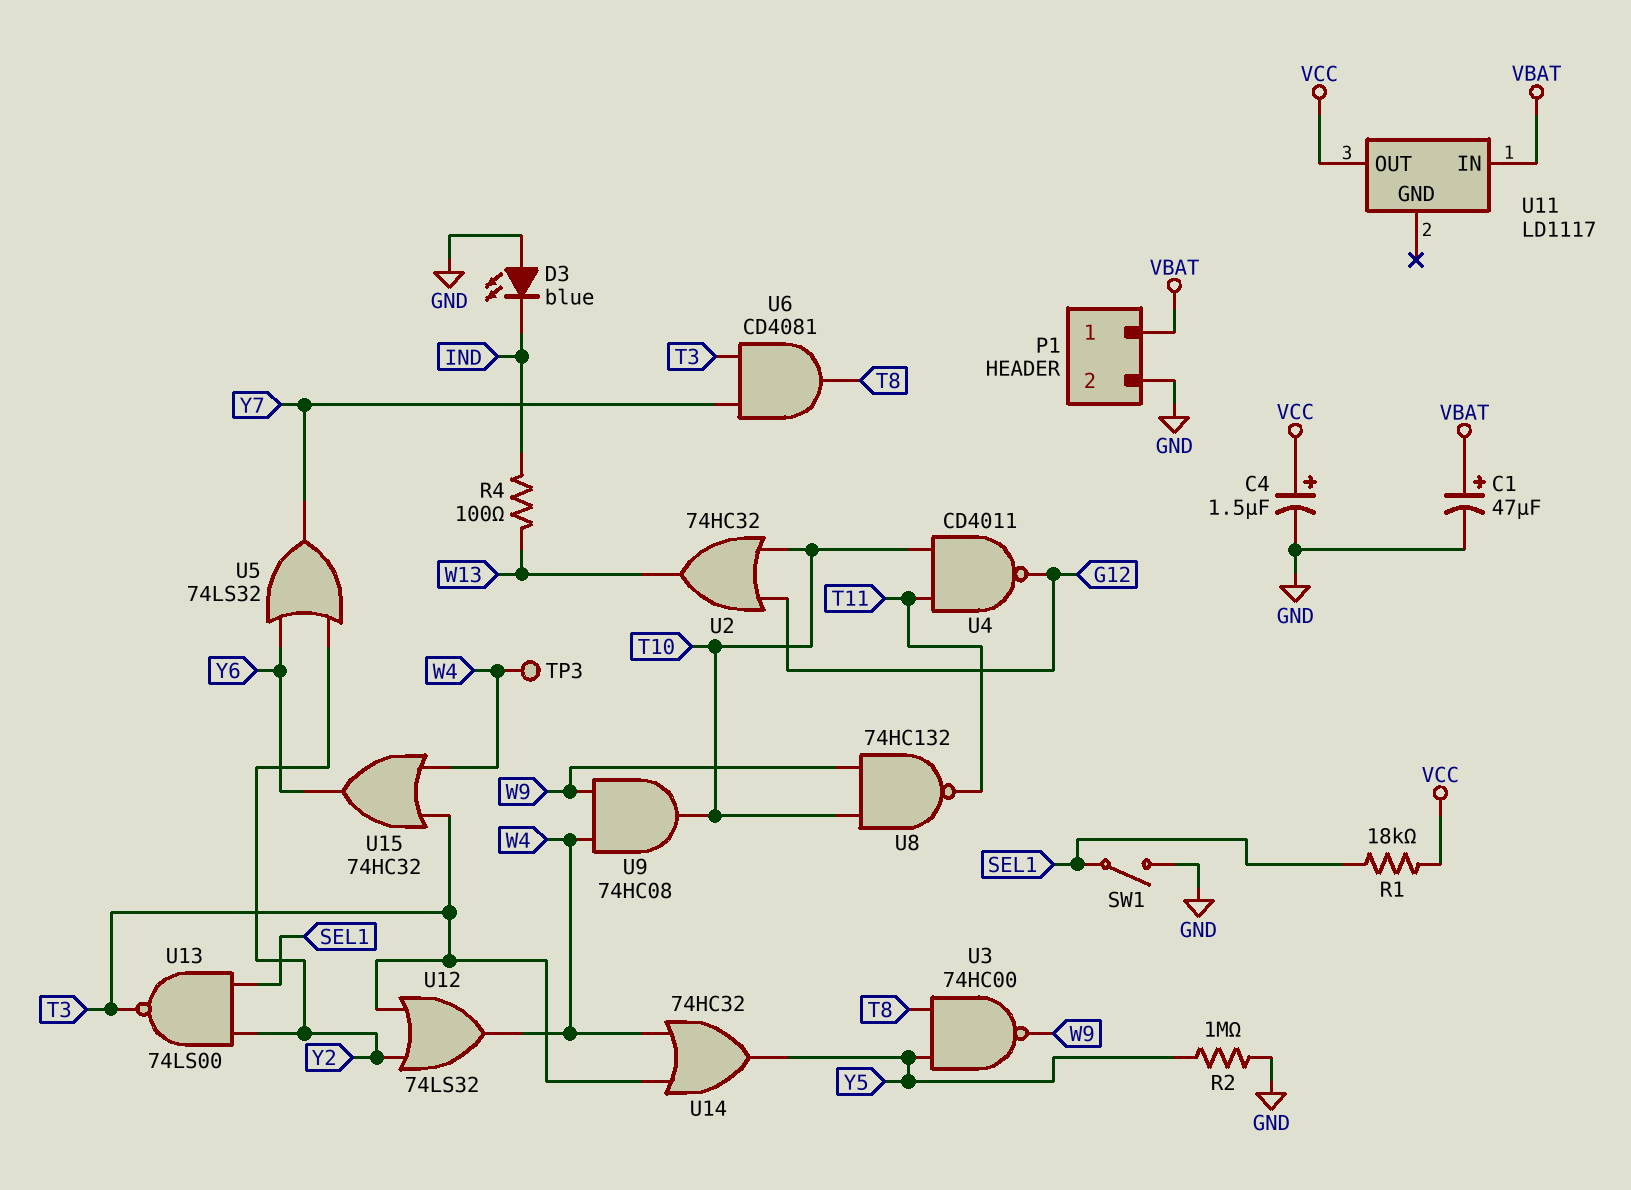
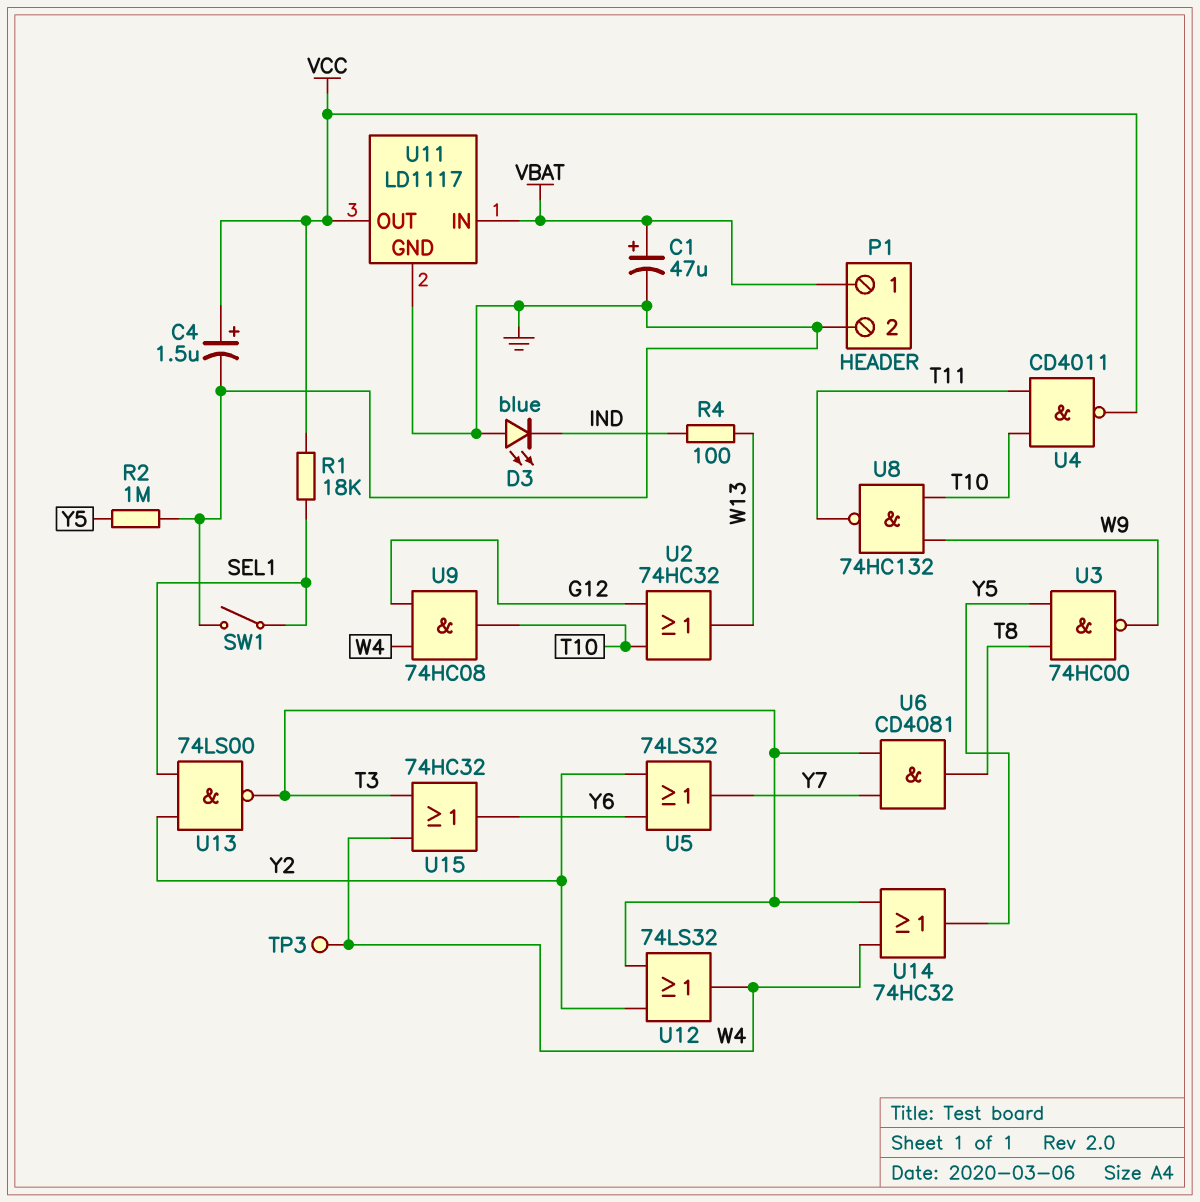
U4: NAND CD4011 (in T10, in T11, out G12) -> NAND CD4011 (in T10, in T11, out VCC)
U9: AND 74HC08 (in W4, in W9, out T10) -> AND 74HC08 (in G12, in W4, out T10)
U11 pin GND: none -> GND

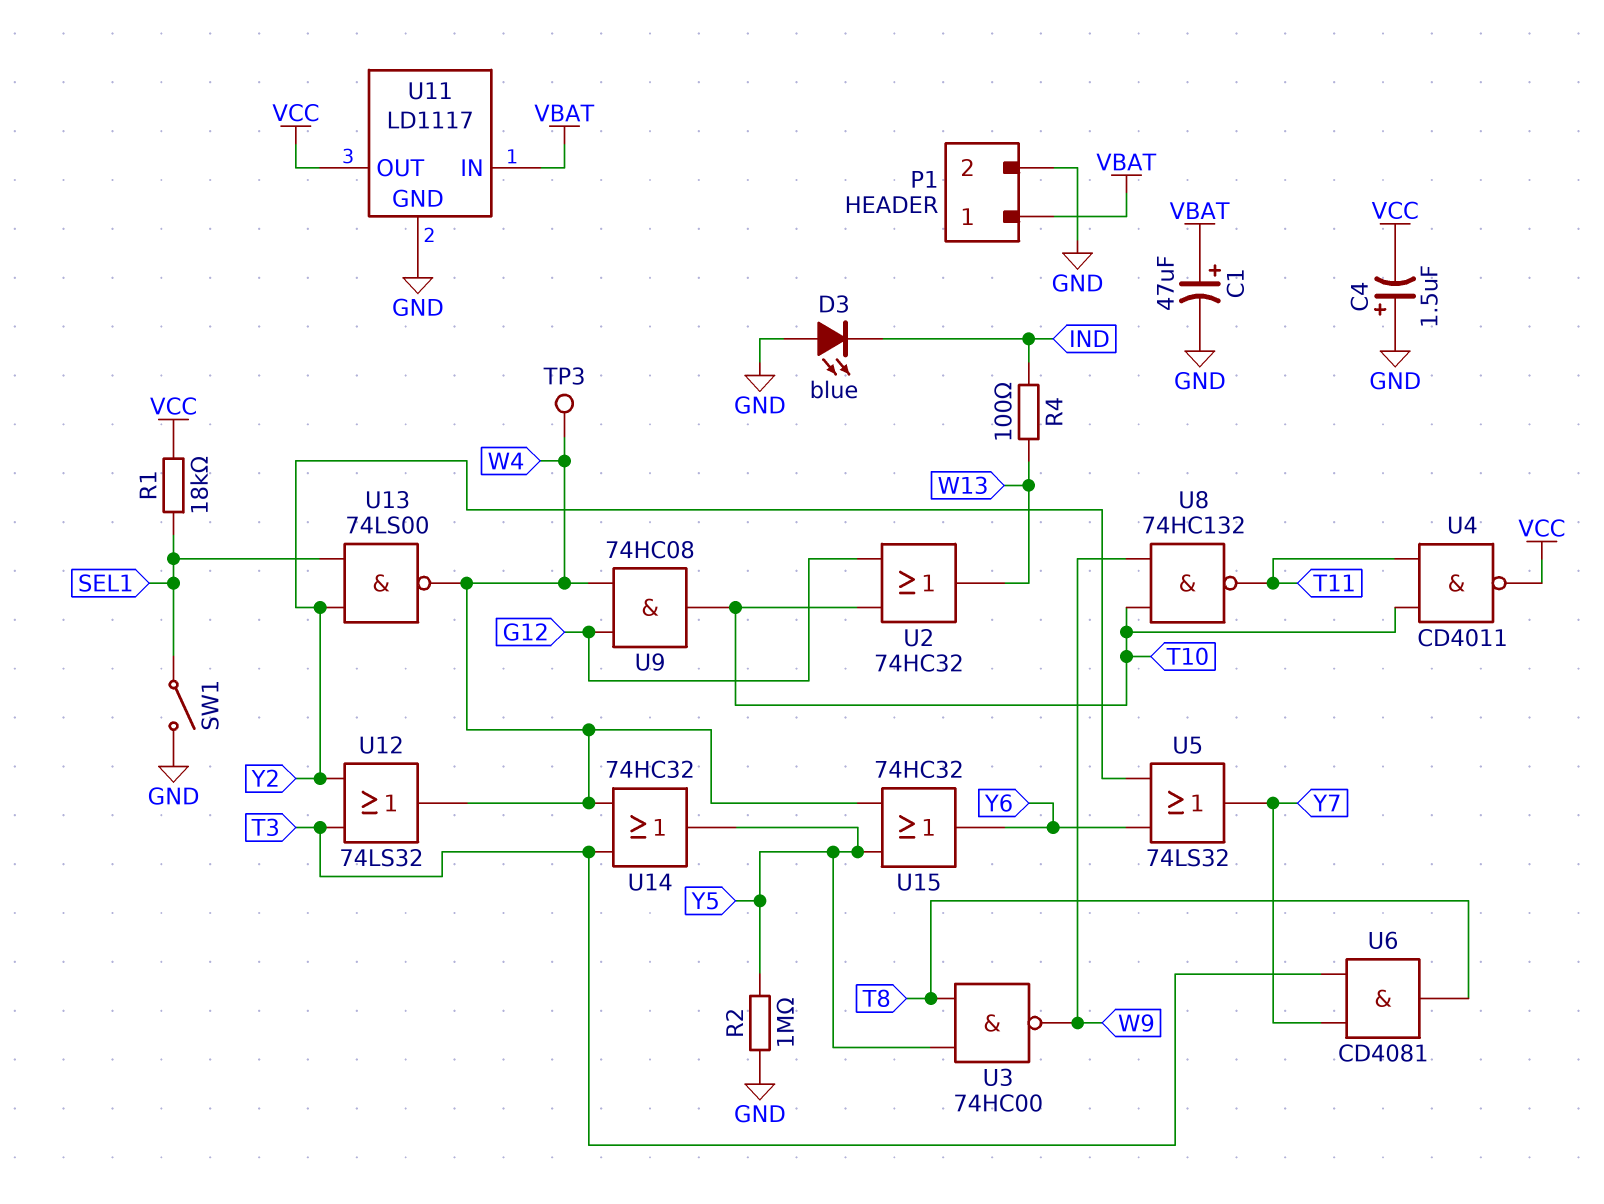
C4: 1.5uF (plus VCC, minus GND) -> 1.5uF (plus GND, minus VCC)
U13: NAND 74LS00 (in SEL1, in Y2, out T3) -> NAND 74LS00 (in SEL1, in Y2, out W4)
U15: OR 74HC32 (in T3, in W4, out Y6) -> OR 74HC32 (in W4, in Y5, out Y6)

